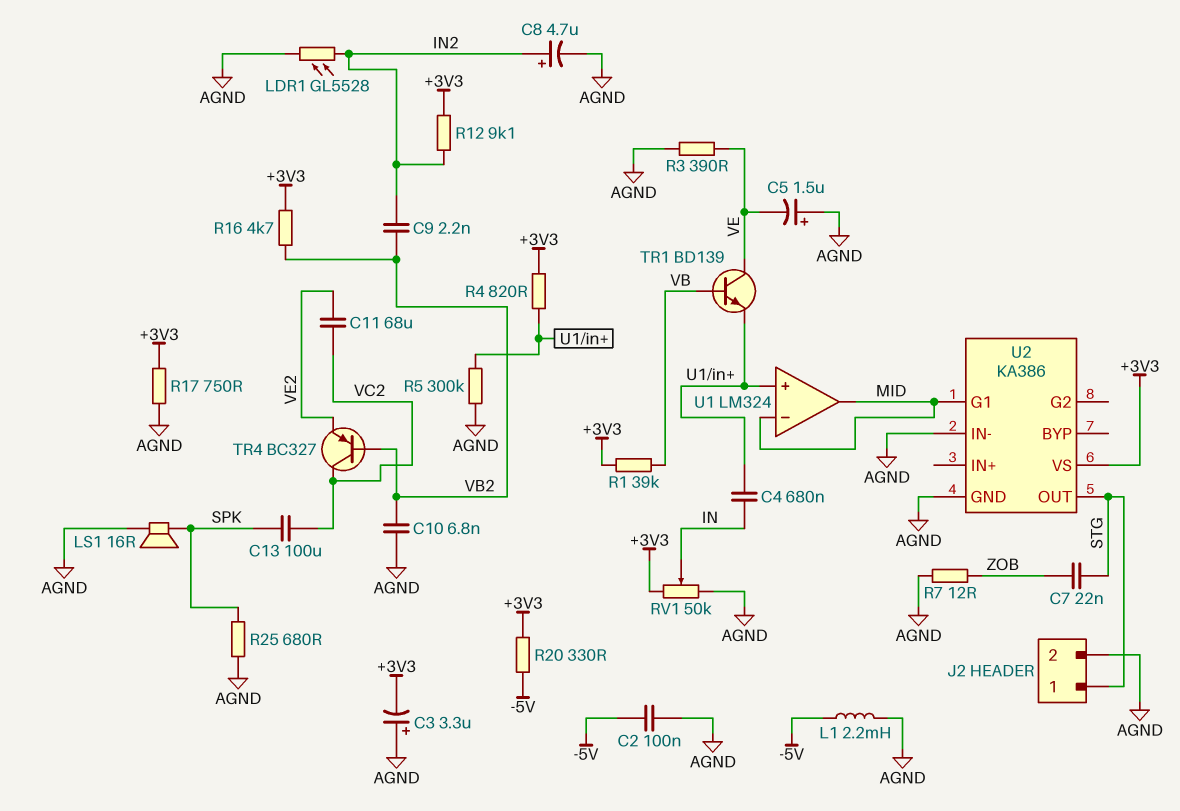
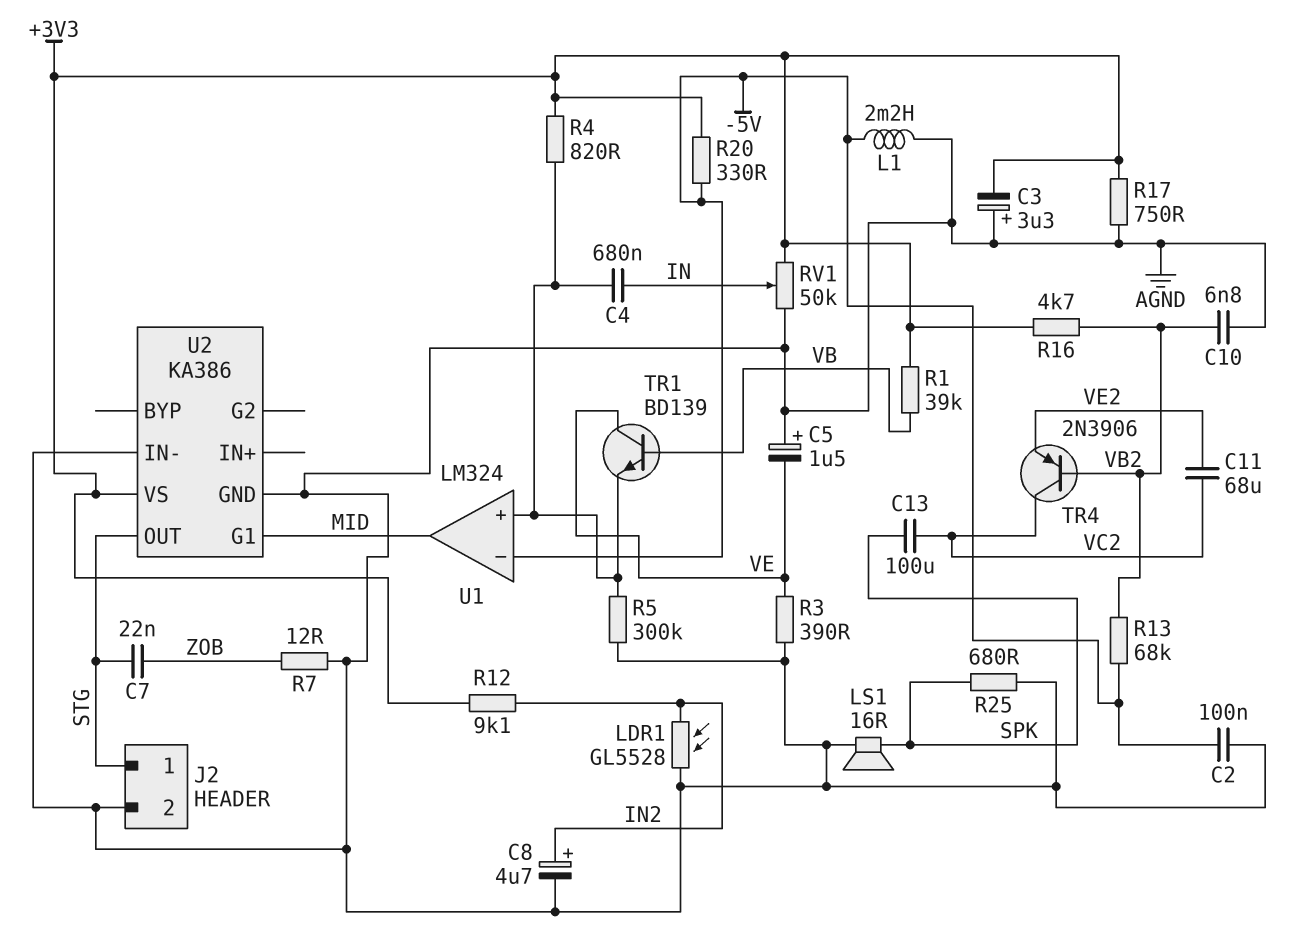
C9: 2.2nF (IN2, VB2) -> none
R13: none -> 68k (-5V, VB2)
TR4: PNP BC327 (B VB2, C VC2, E VE2) -> PNP 2N3906 (B VB2, C VC2, E VE2)
U1 pin in-: MID -> -5V

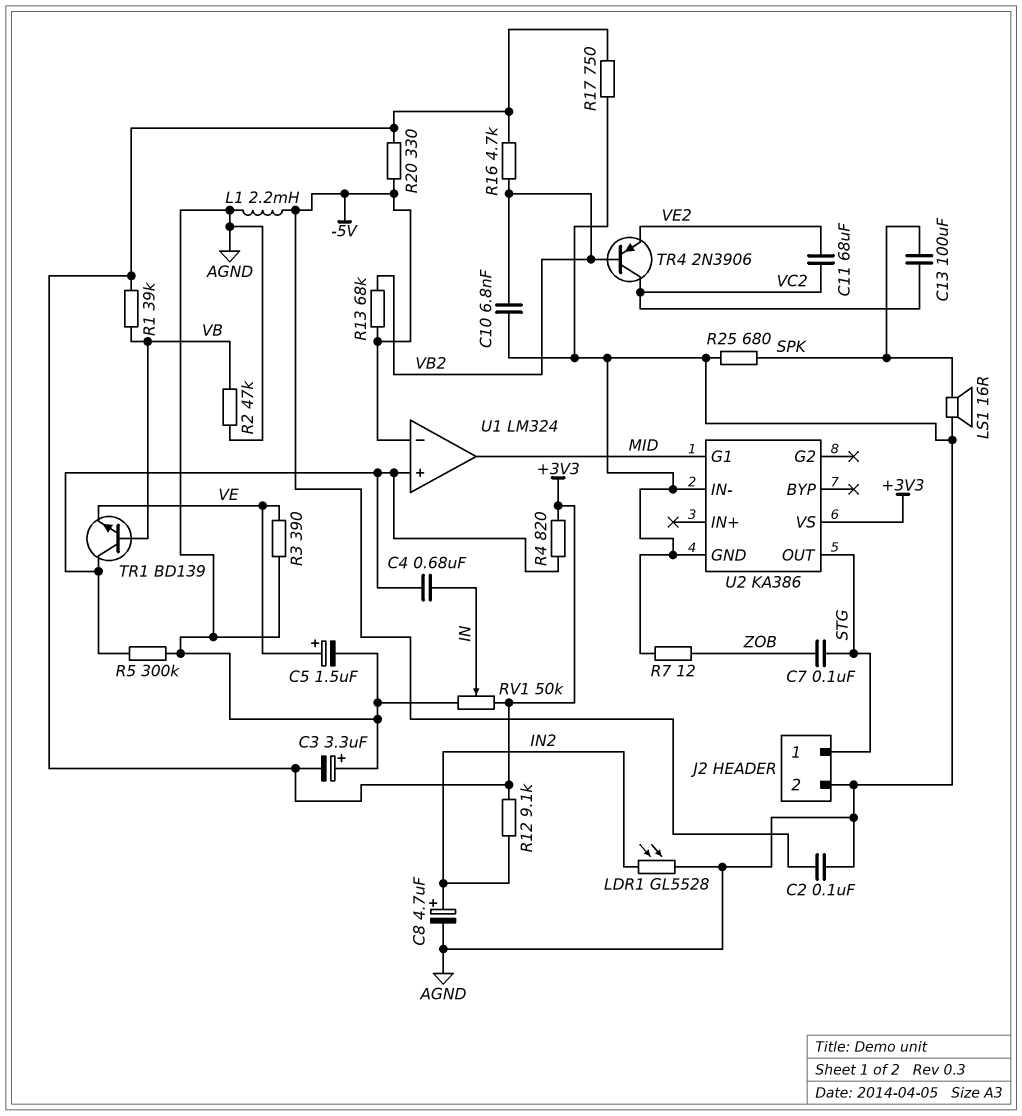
C5: 1.5uF (plus AGND, minus VE) -> 1.5uF (plus VE, minus AGND)
C7: 22nF (STG, ZOB) -> 100nF (STG, ZOB)
R2: none -> 47k (AGND, VB)
TR1: NPN BD139 (B VB, C VE, E U1/in+) -> NPN BD139 (B VB, C U1/in+, E VE)

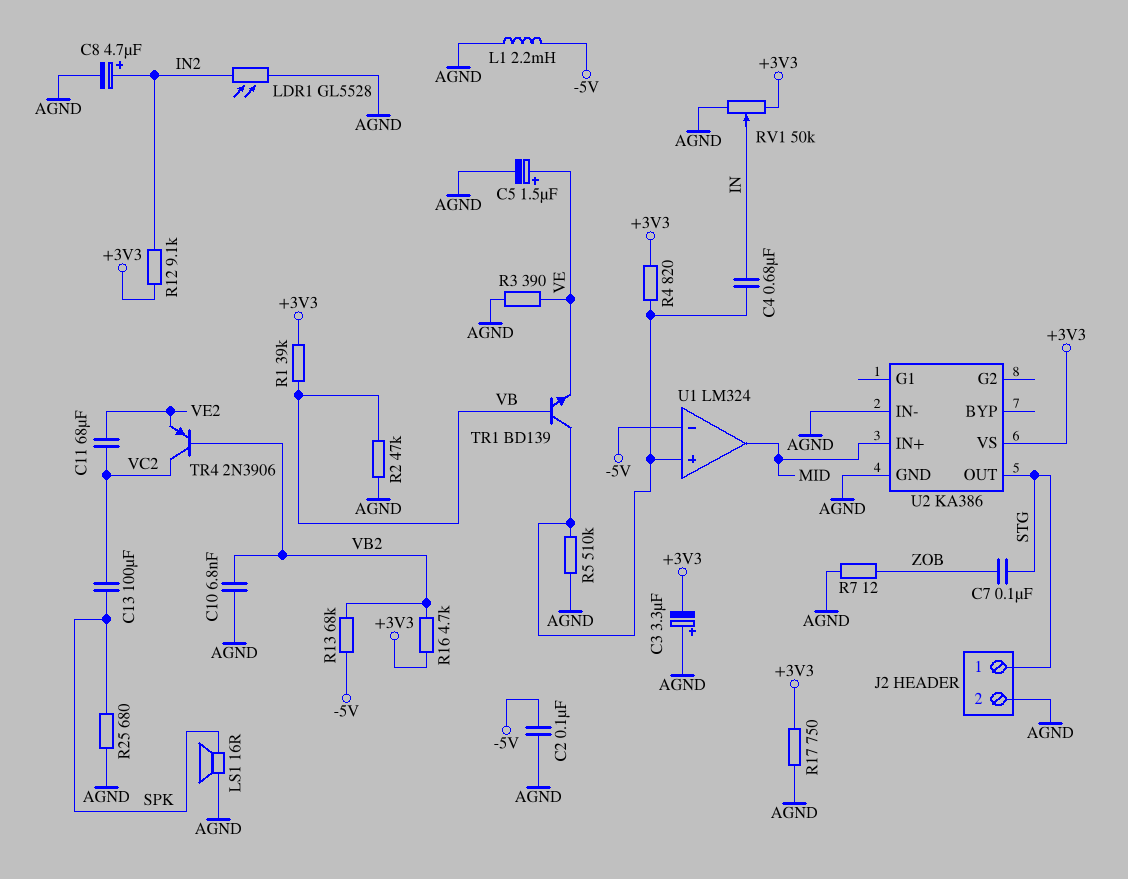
R5: 300k (AGND, U1/in+) -> 510k (AGND, U1/in+)
R20: 330 (+3V3, -5V) -> none
U2 pin G1: MID -> none
U2 pin IN+: none -> MID

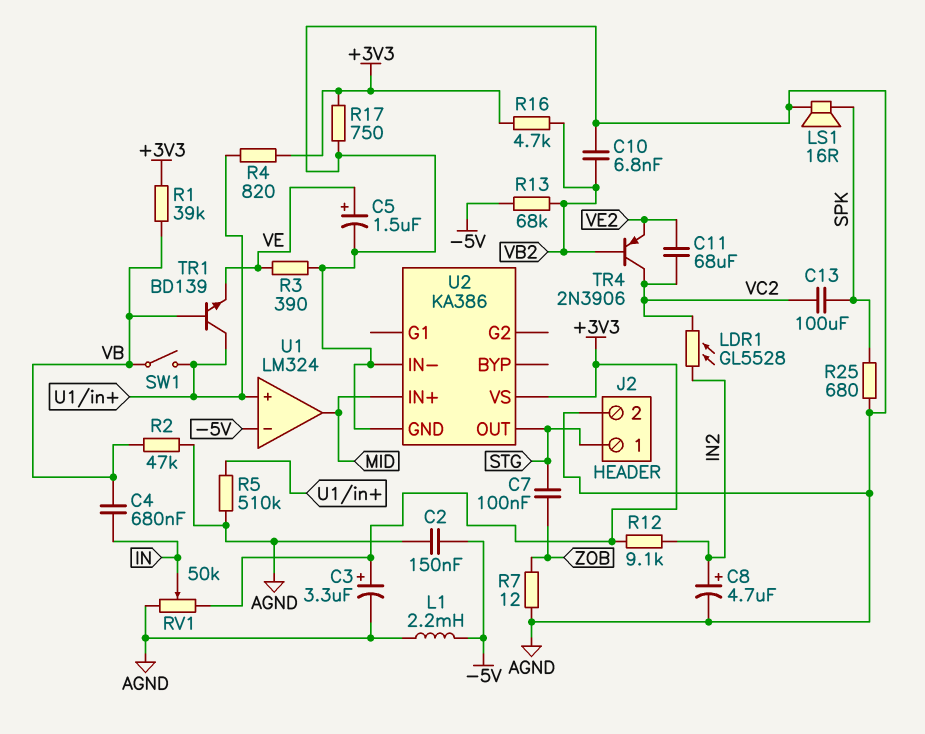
C2: 100nF (-5V, AGND) -> 150nF (-5V, AGND)
C3: 3.3uF (plus AGND, minus +3V3) -> 3.3uF (plus +3V3, minus AGND)
C4: 680nF (IN, U1/in+) -> 680nF (IN, VB)
LDR1: GL5528 (AGND, IN2) -> GL5528 (IN2, VC2)
SW1: none -> switch (U1/in+, VB)

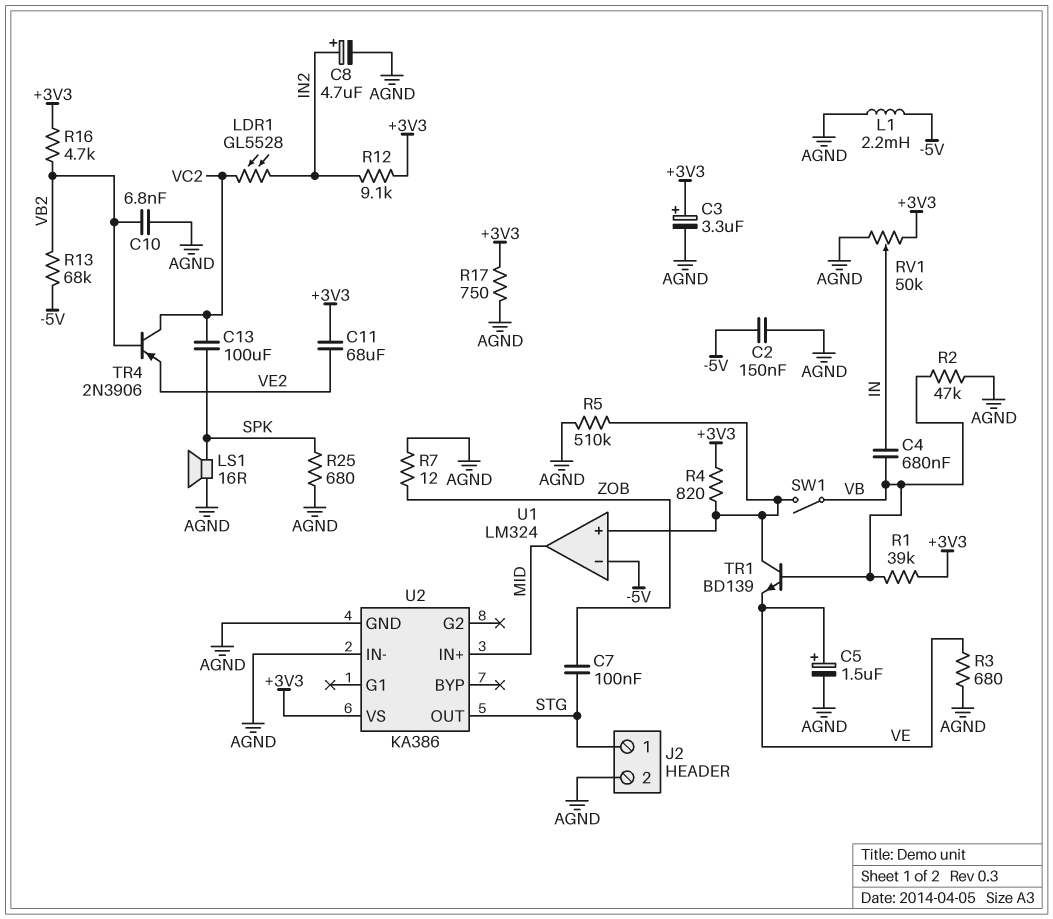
C11: 68uF (VC2, VE2) -> 68uF (+3V3, VE2)
R3: 390 (AGND, VE) -> 680 (AGND, VE)

